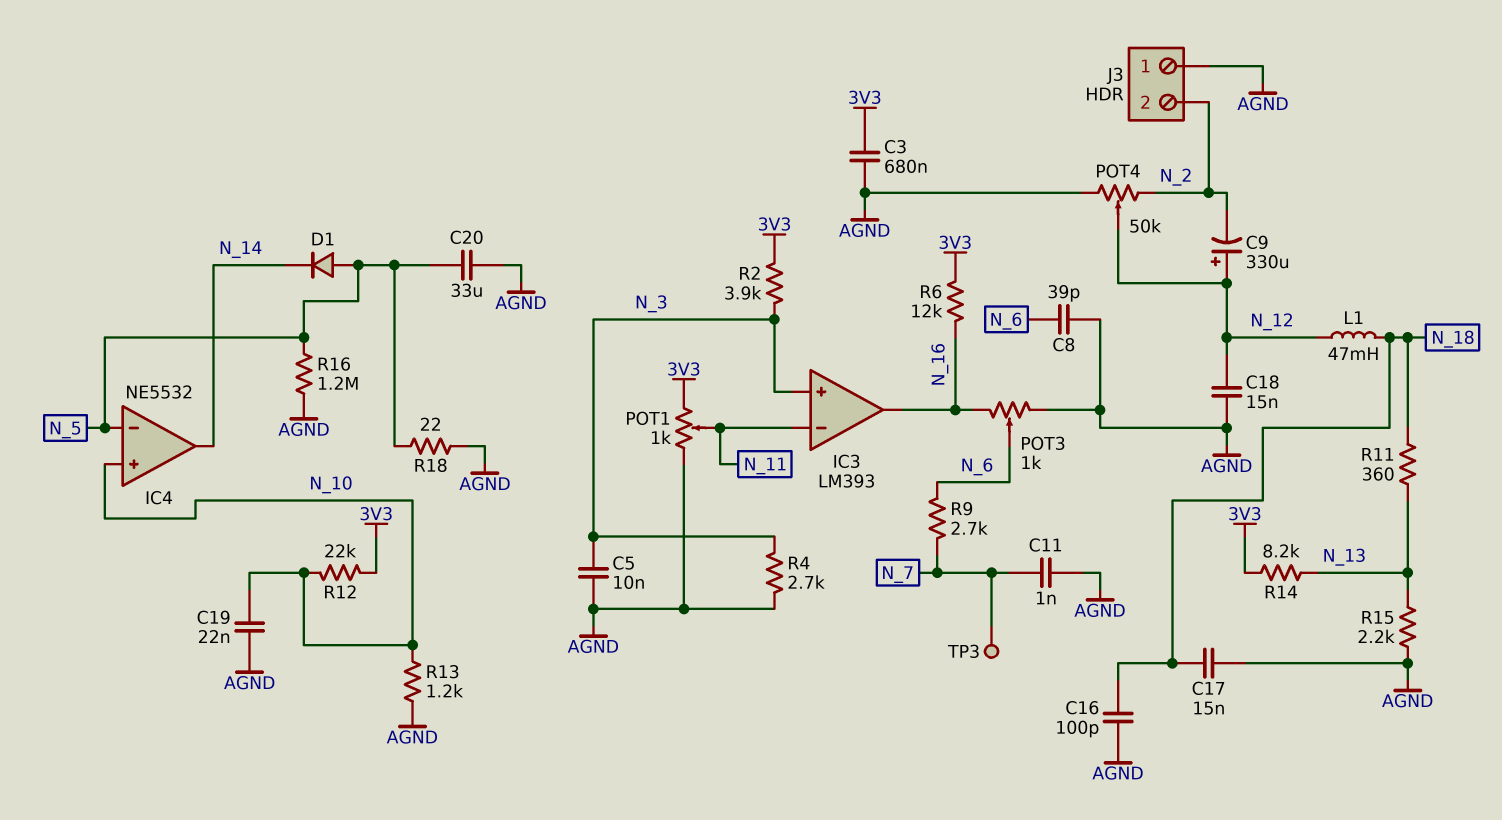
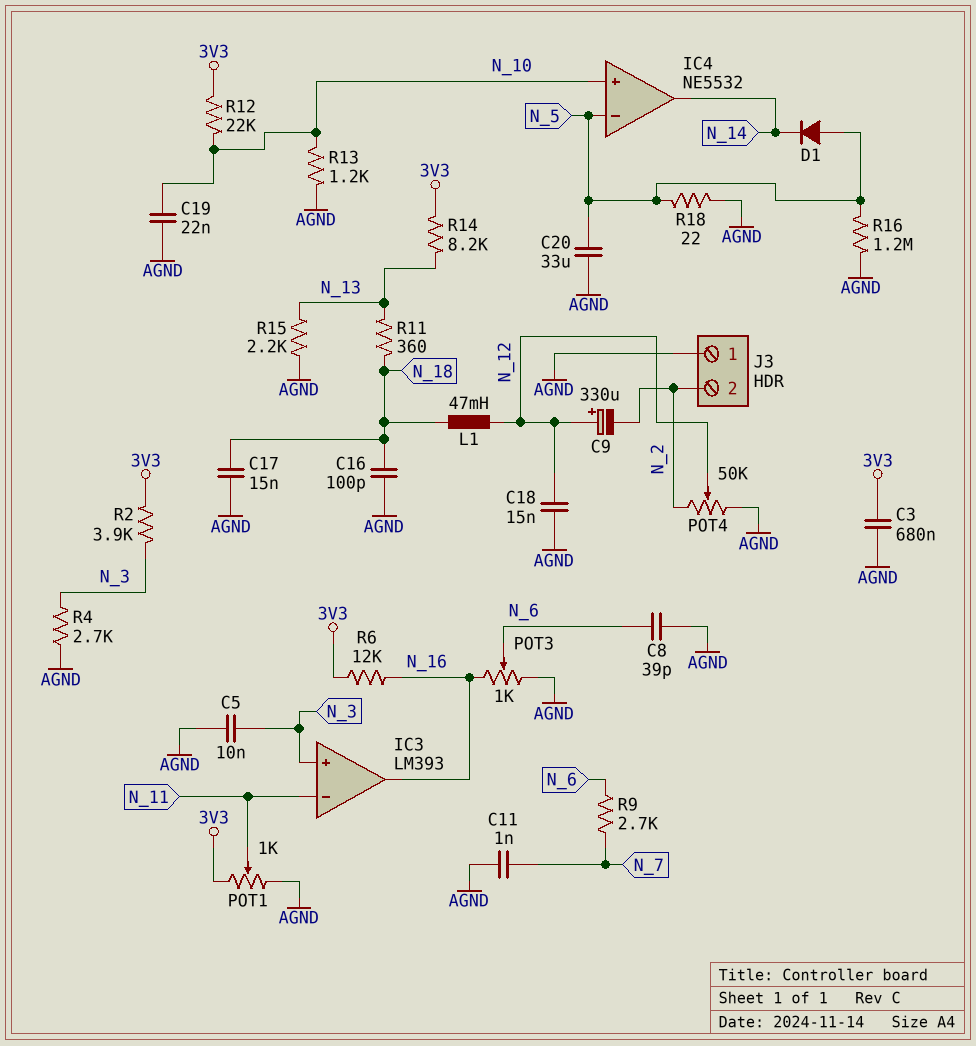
TP3: test point (N_7) -> none

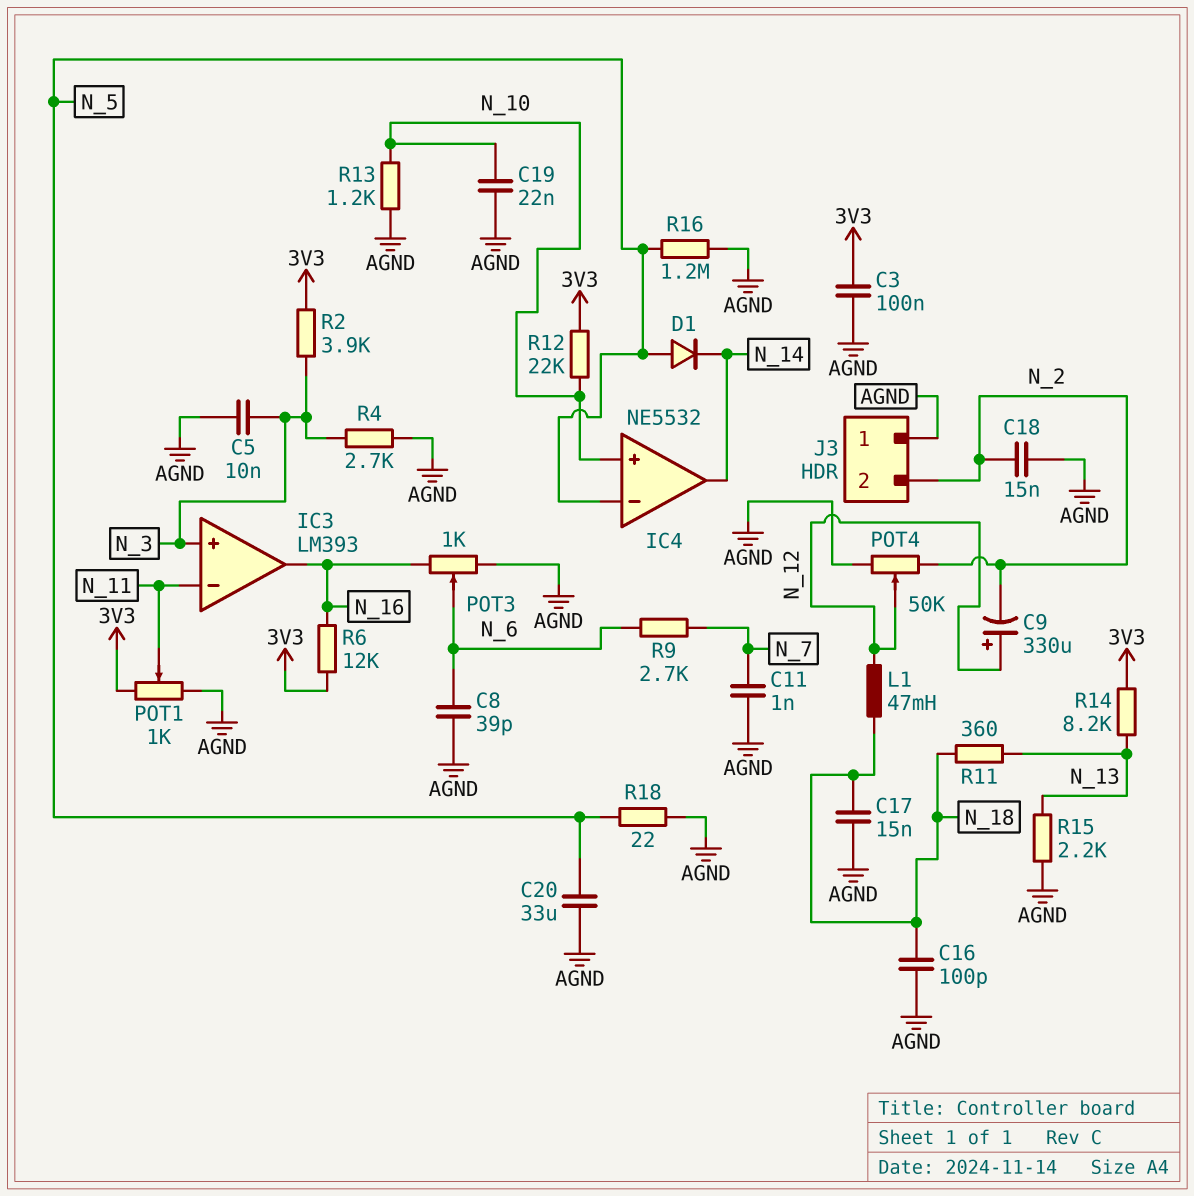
C3: 680nF (3V3, AGND) -> 100nF (3V3, AGND)
C18: 15nF (AGND, N_12) -> 15nF (AGND, N_2)

